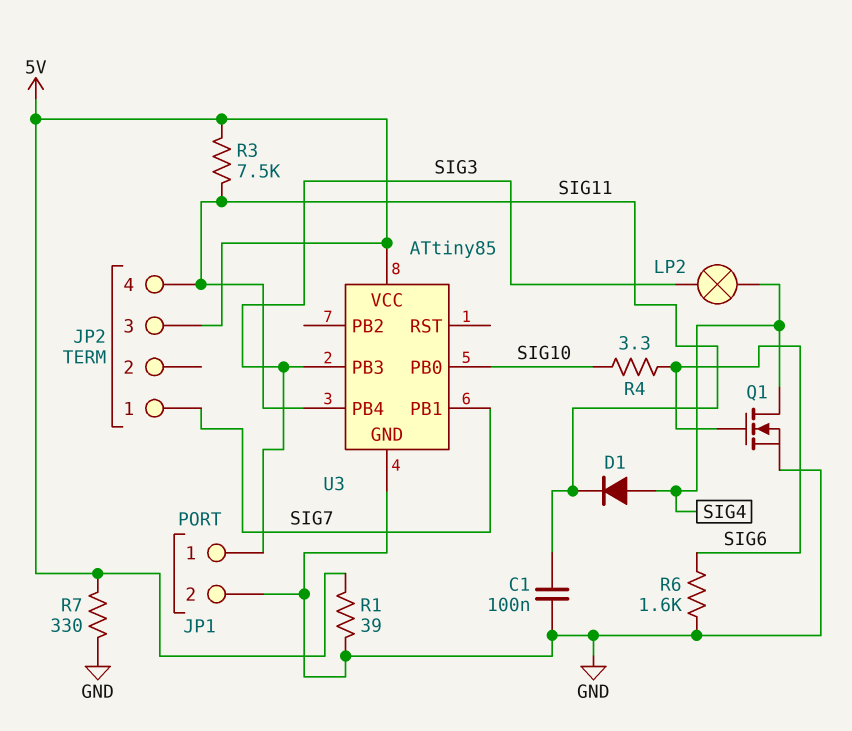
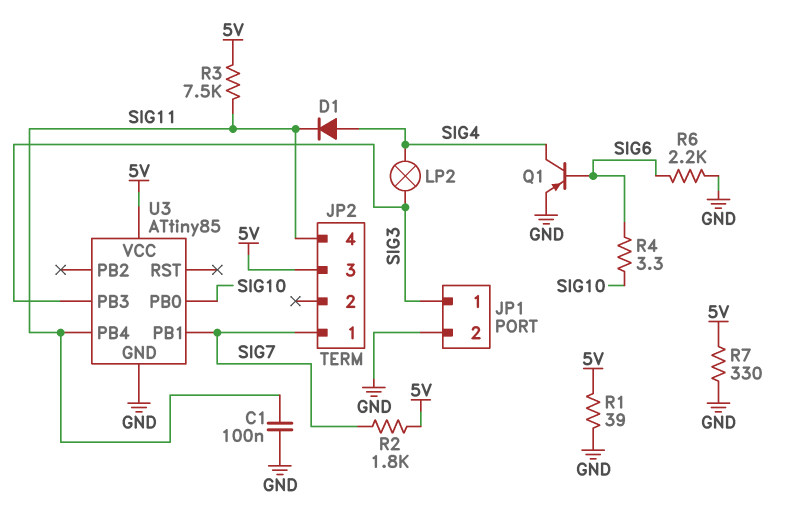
Q1: NMOS (G SIG6, D SIG4, S GND) -> PNP (B SIG6, C SIG4, E GND)
R2: none -> 1.8k (5V, SIG7)
R6: 1.6k (GND, SIG6) -> 2.2k (GND, SIG6)

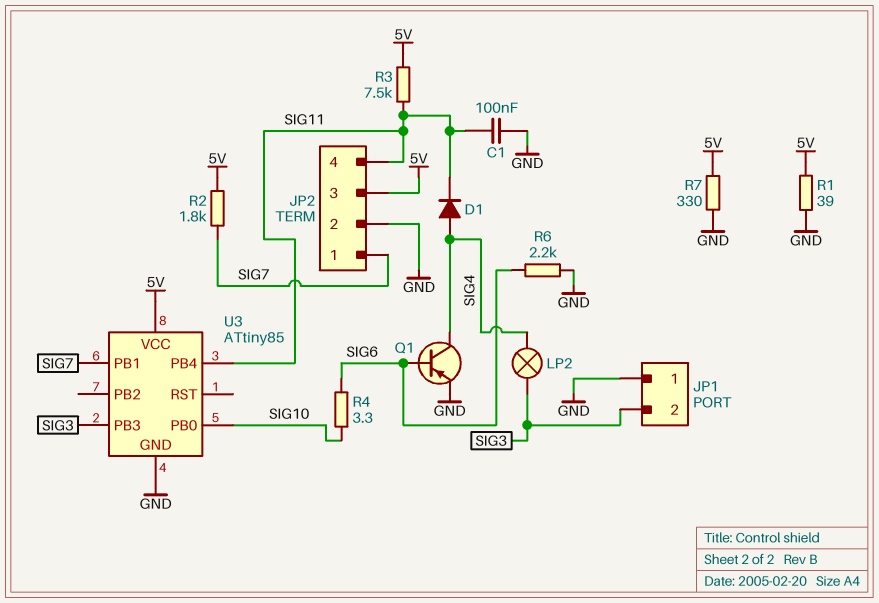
JP1 pin 1: SIG3 -> GND
JP1 pin 2: GND -> SIG3
JP2 pin 2: none -> GND

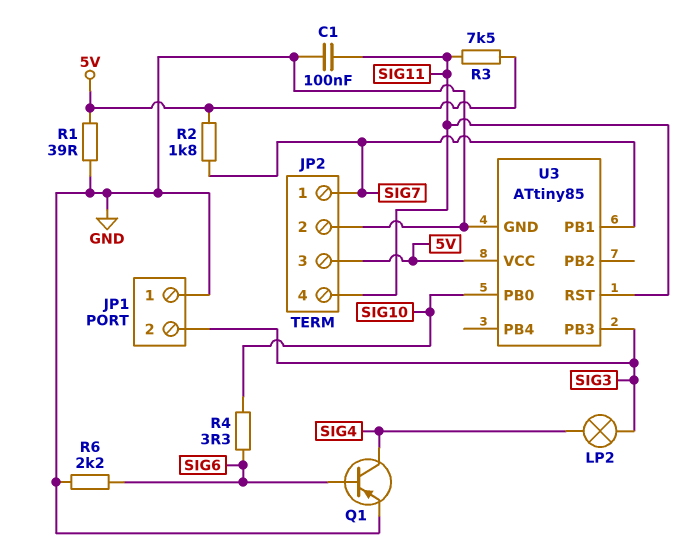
D1: diode (A SIG4, K SIG11) -> none
R7: 330 (5V, GND) -> none
U3 pin PB4: SIG11 -> none
U3 pin RST: none -> SIG11

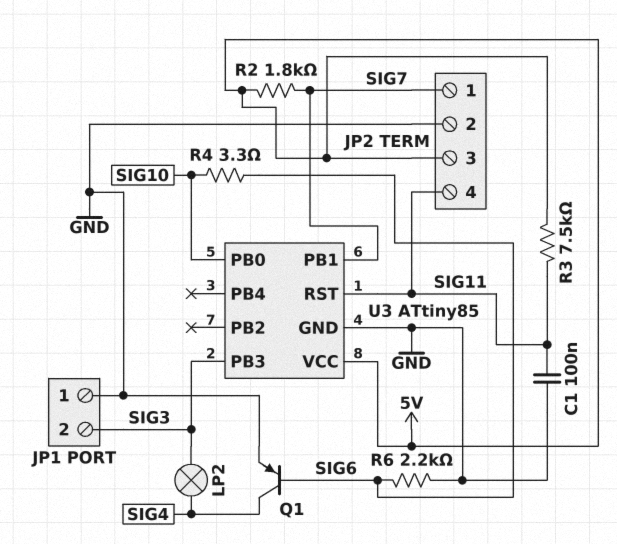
R1: 39 (5V, GND) -> none

